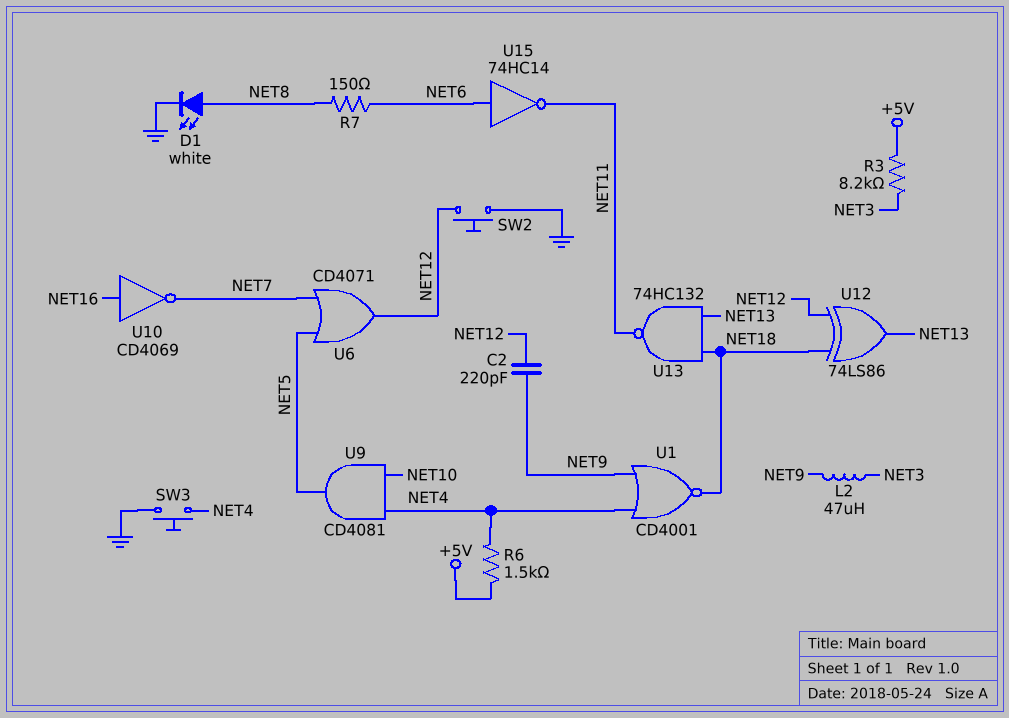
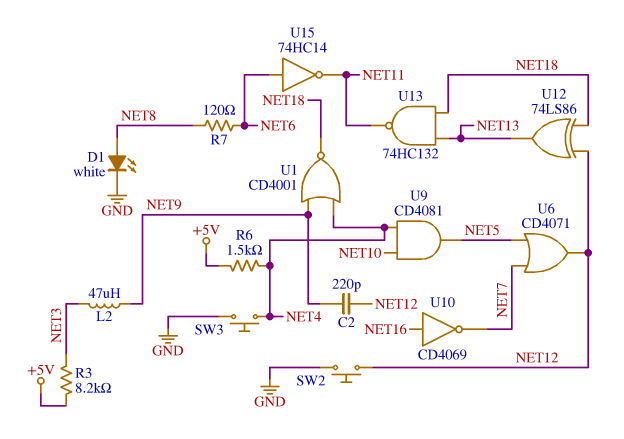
R7: 150 (NET6, NET8) -> 120 (NET6, NET8)

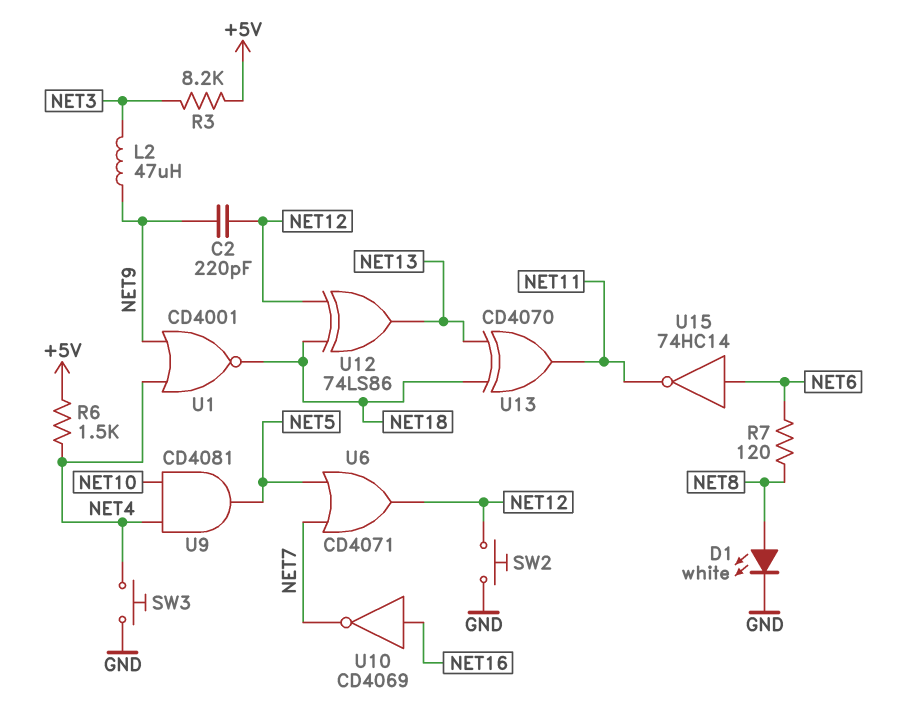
U13: NAND 74HC132 (in NET13, in NET18, out NET11) -> XOR CD4070 (in NET13, in NET18, out NET11)

